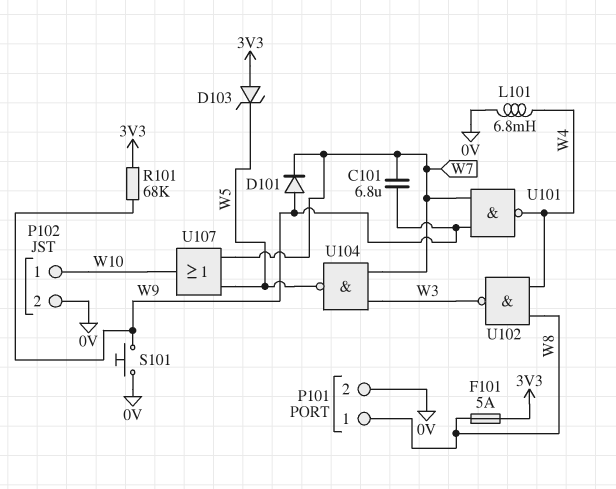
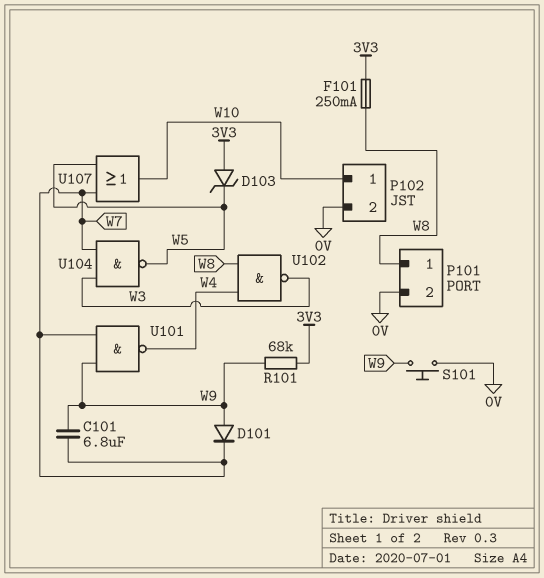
F101: 5A (3V3, W8) -> 250mA (3V3, W8)
L101: 6.8mH (0V, W4) -> none

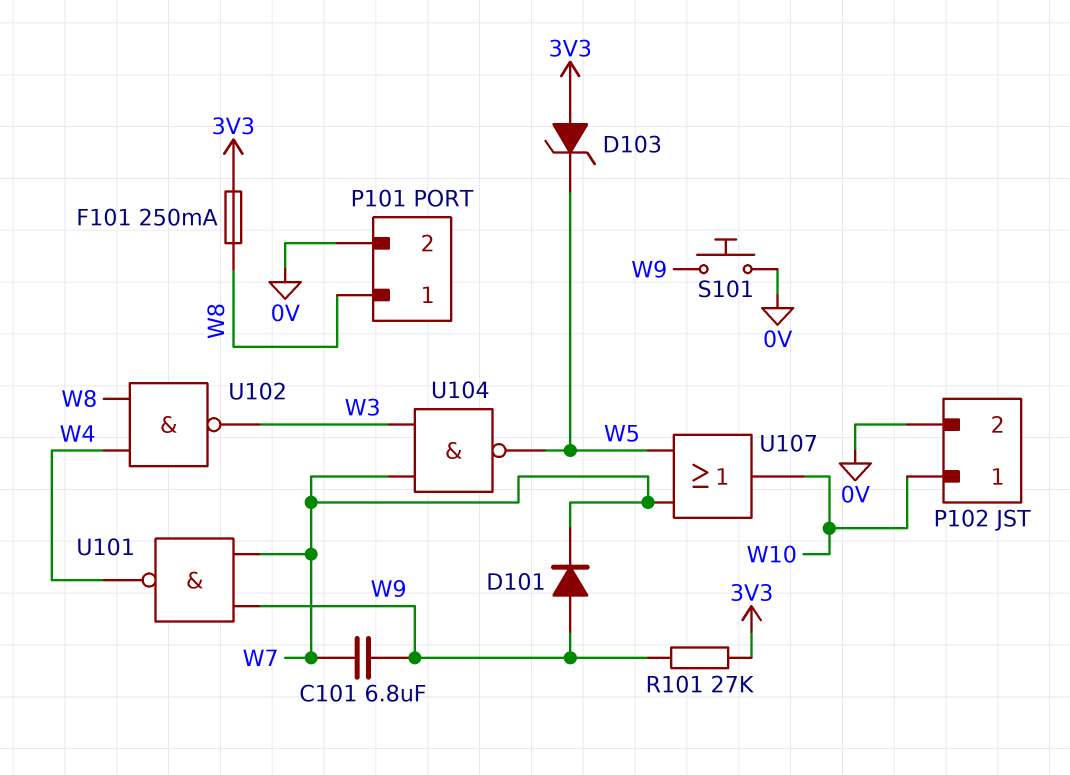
R101: 68k (3V3, W9) -> 27k (3V3, W9)

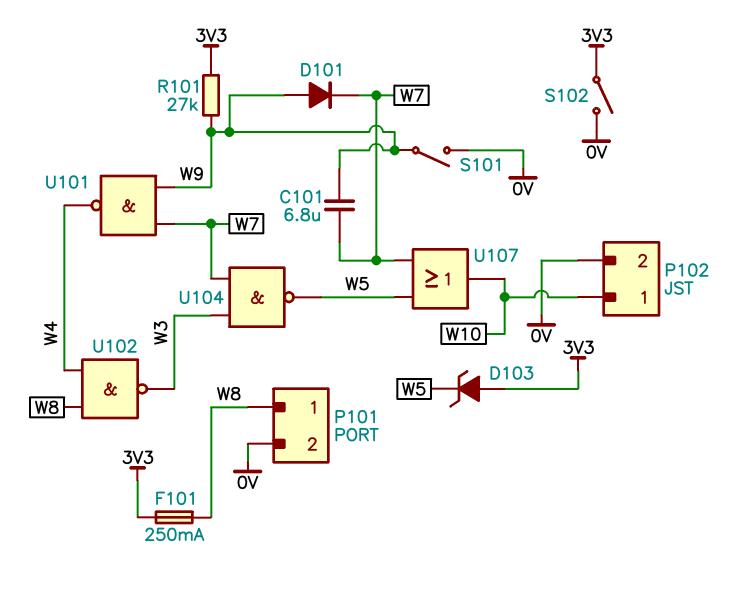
S101: button (0V, W9) -> switch (0V, W9)
S102: none -> switch (0V, 3V3)

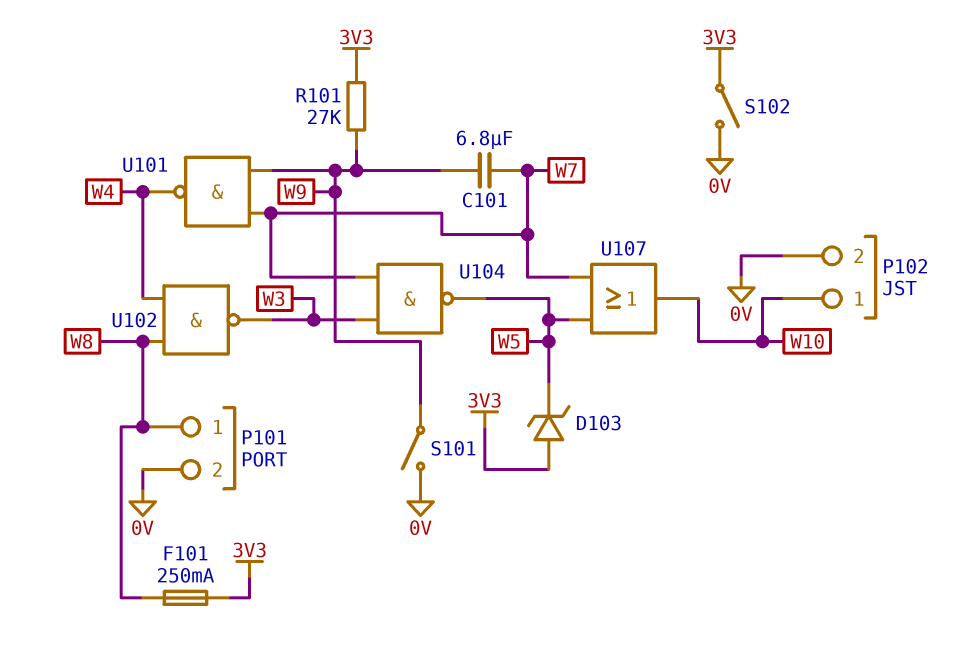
D101: diode (A W9, K W7) -> none

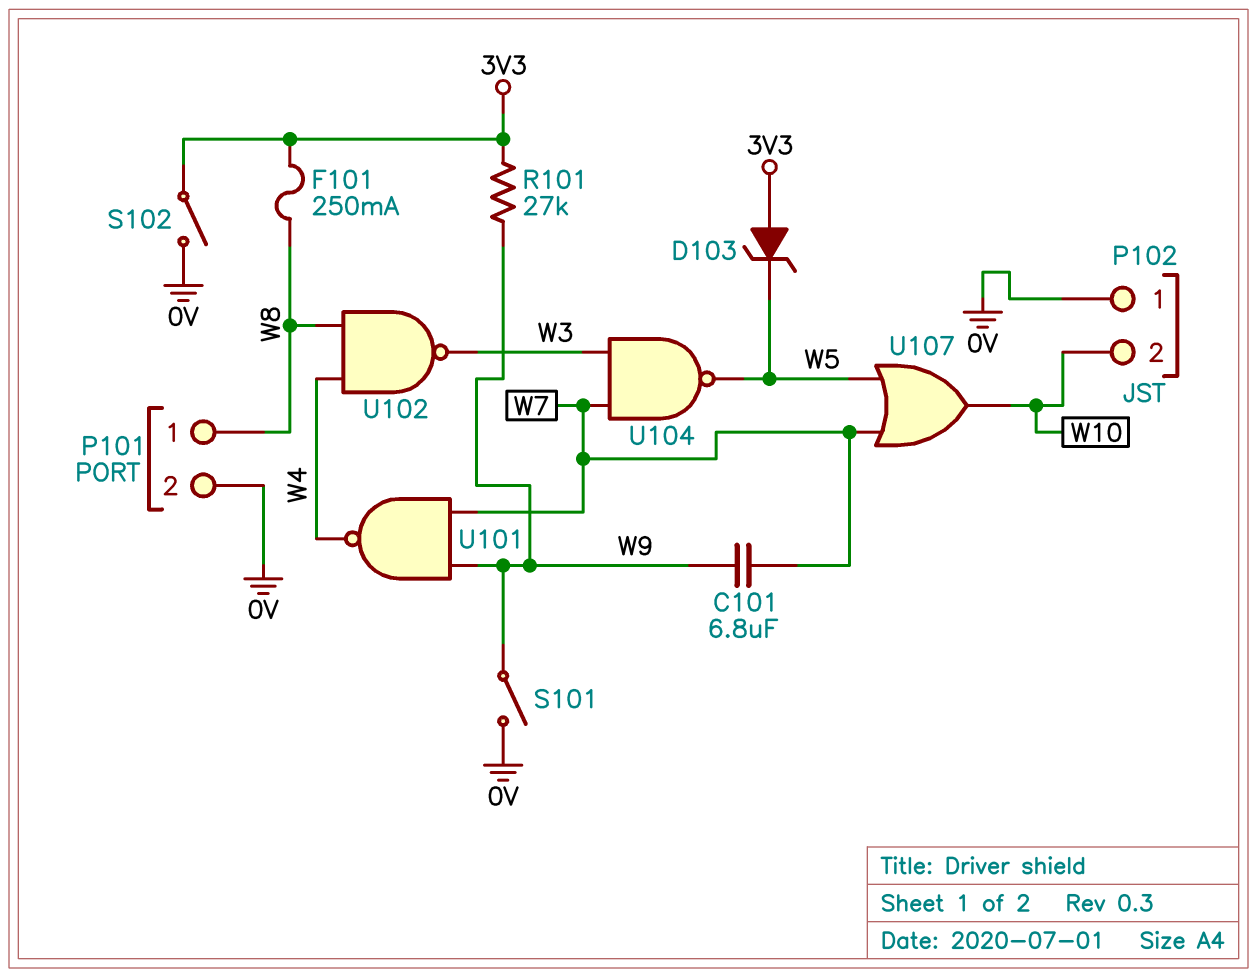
P102 pin 1: W10 -> 0V
P102 pin 2: 0V -> W10

